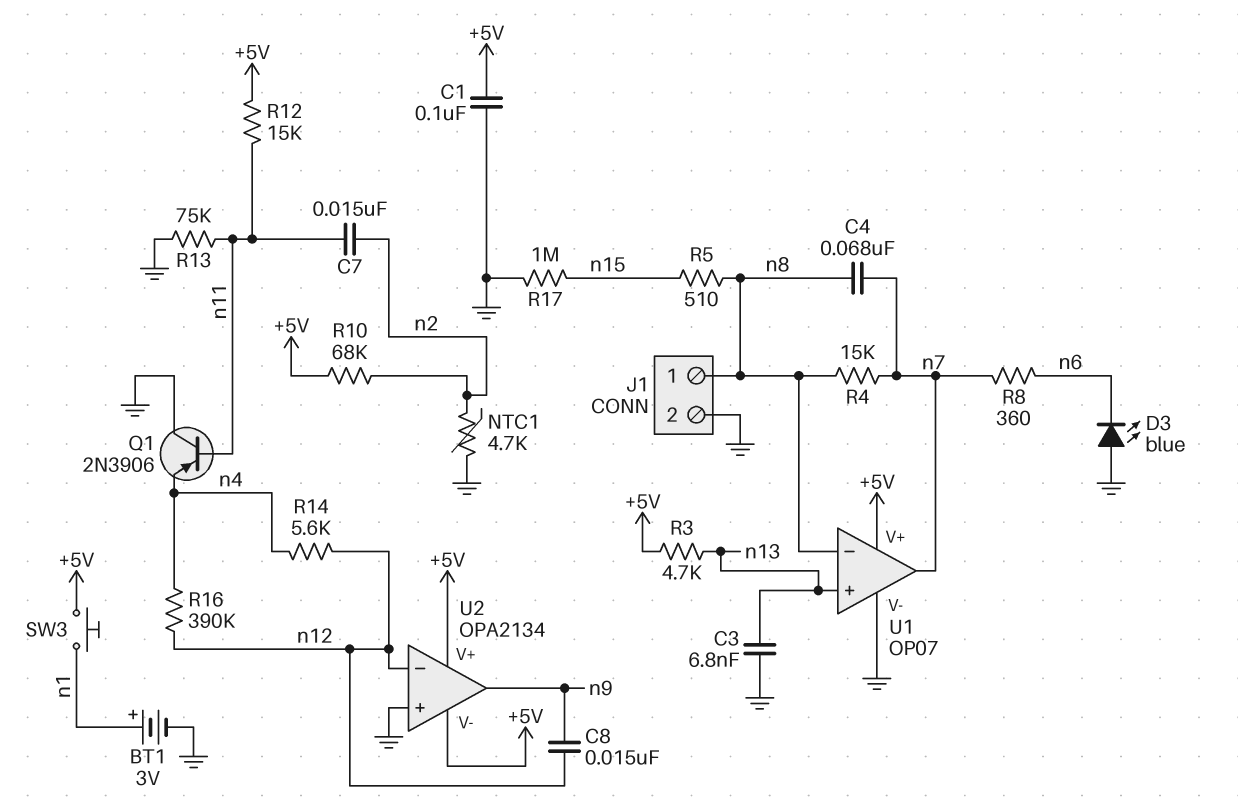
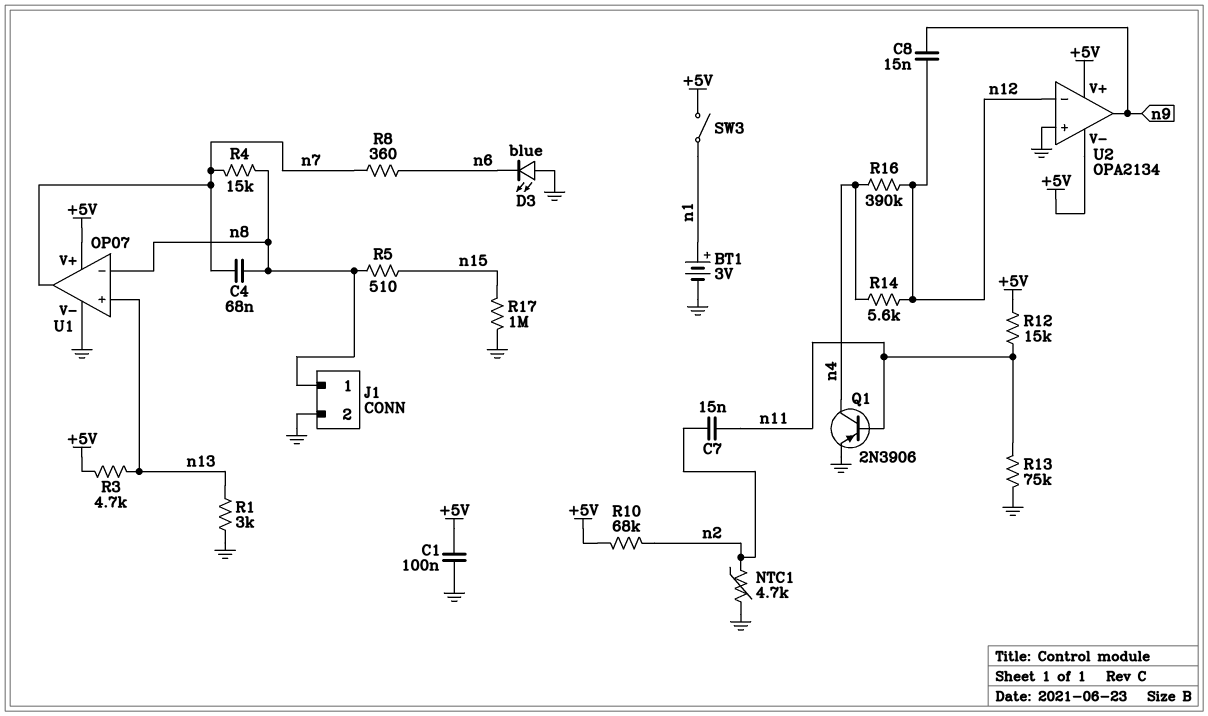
C3: 6.8nF (GND, n13) -> none
Q1: PNP 2N3906 (B n11, C GND, E n4) -> PNP 2N3906 (B n11, C n4, E GND)
R1: none -> 3k (GND, n13)
SW3: button (+5V, n1) -> switch (+5V, n1)

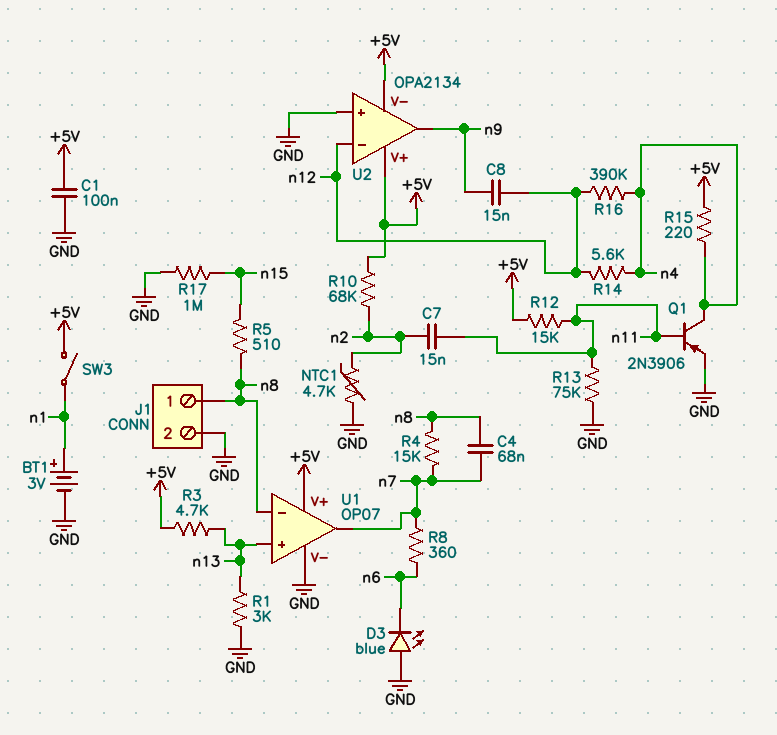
R15: none -> 220 (+5V, n4)

